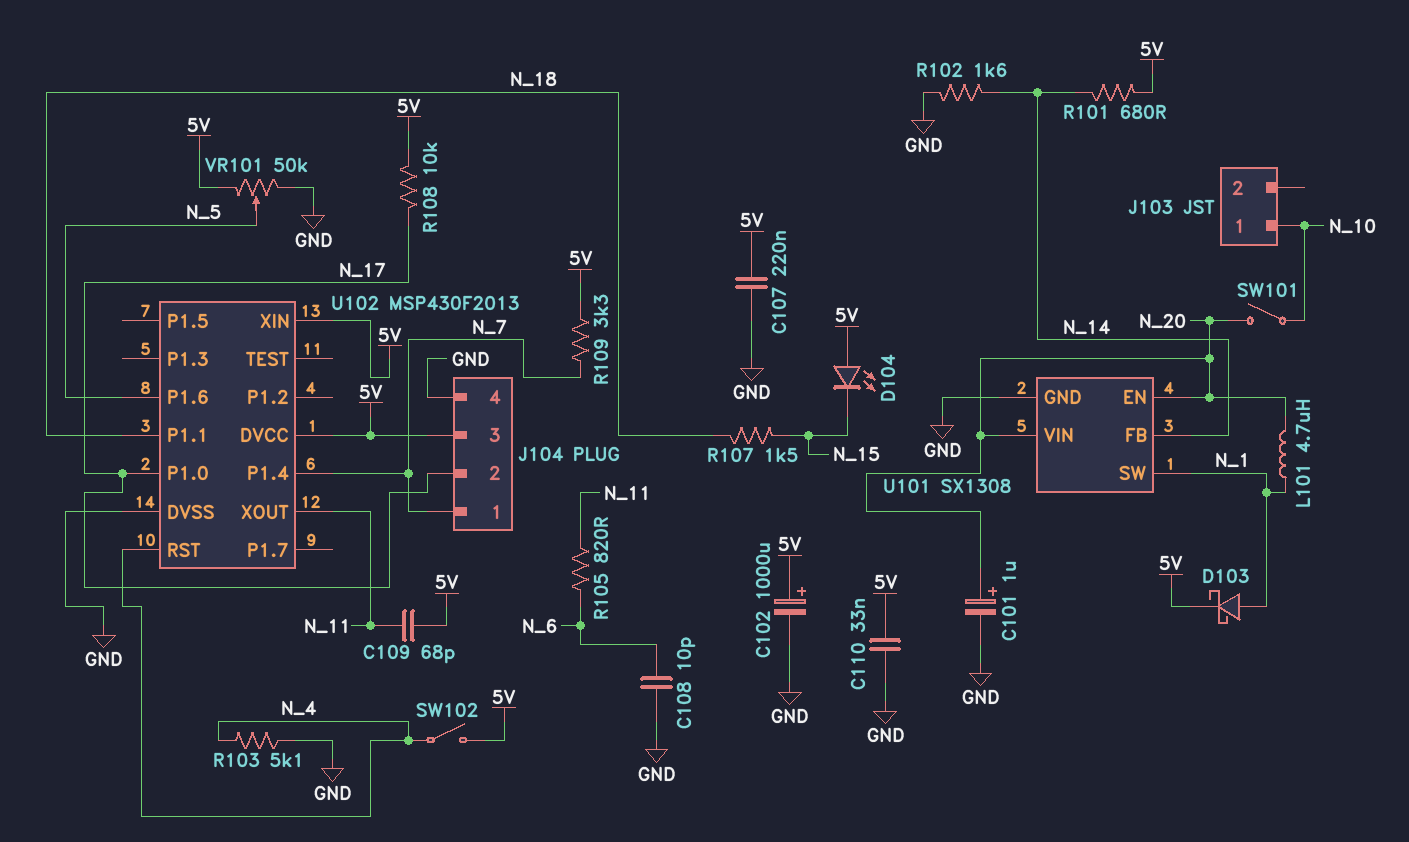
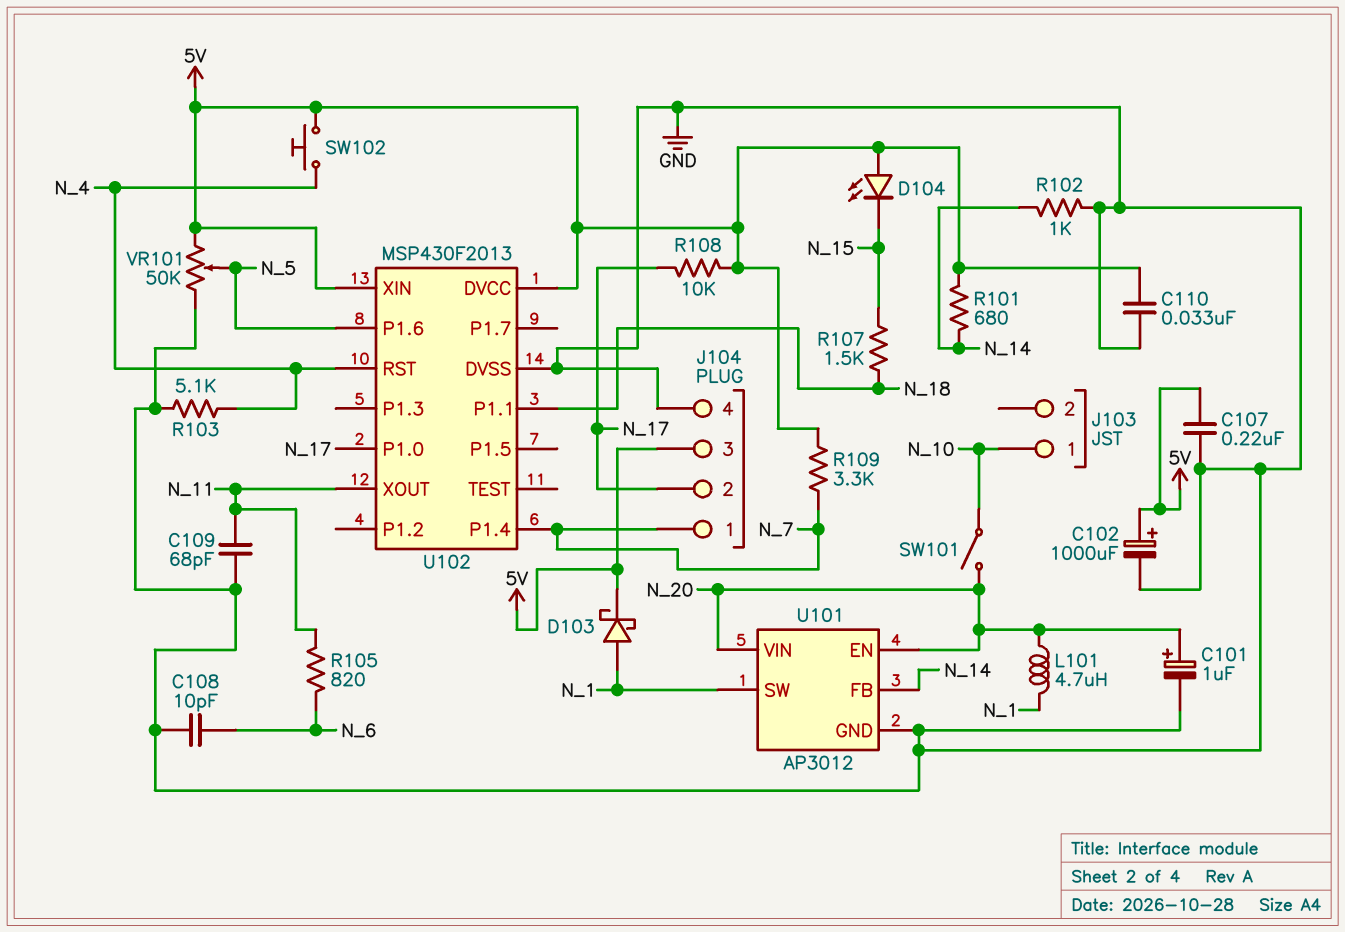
C109: 68pF (5V, N_11) -> 68pF (GND, N_11)
R102: 1.6k (GND, N_14) -> 1k (GND, N_14)
SW102: switch (5V, N_4) -> button (5V, N_4)
U101: SX1308 -> AP3012

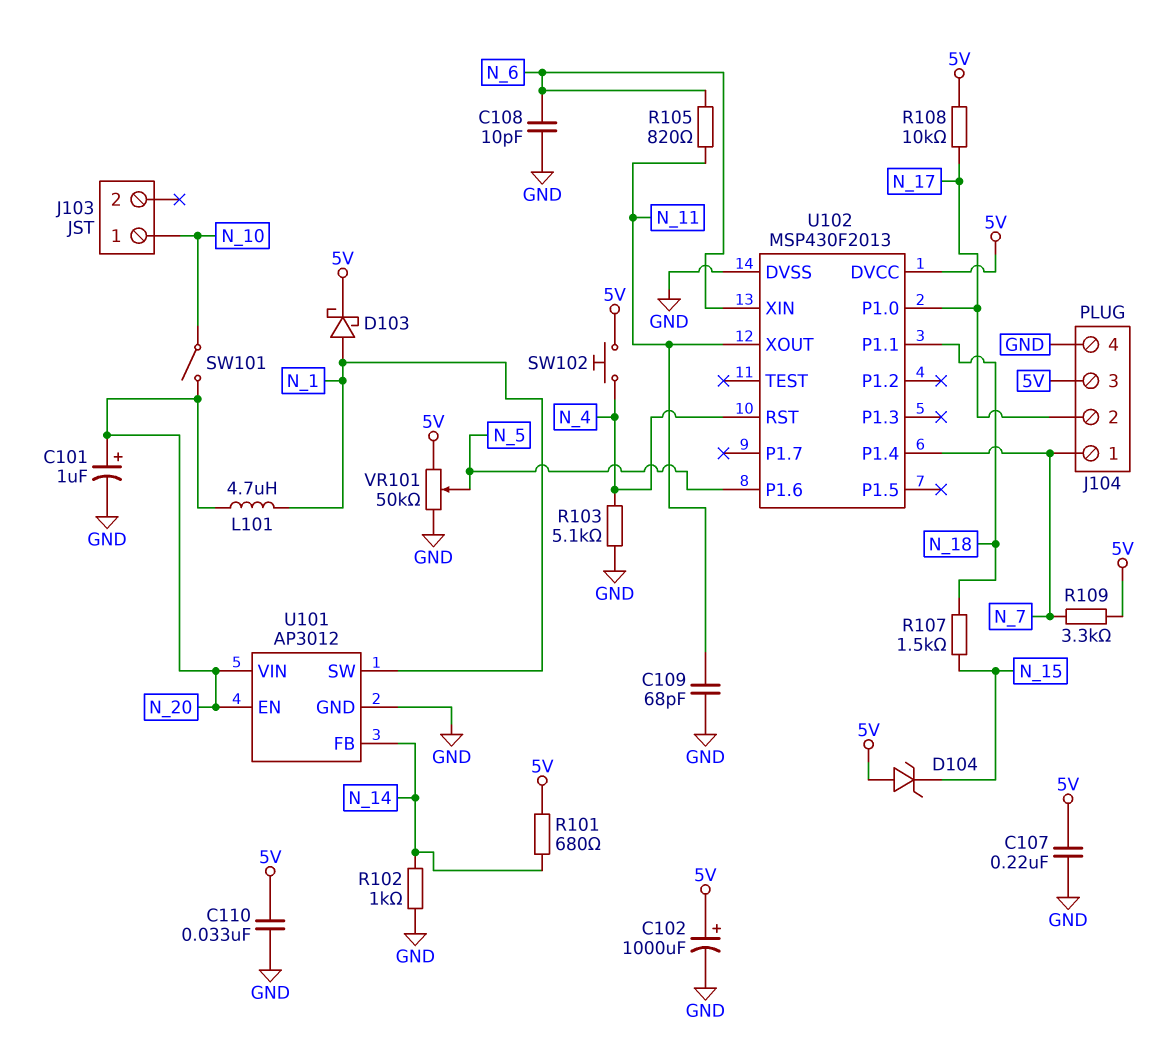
D104: LED (A 5V, K N_15) -> zener (A 5V, K N_15)
U102 pin XIN: 5V -> N_6

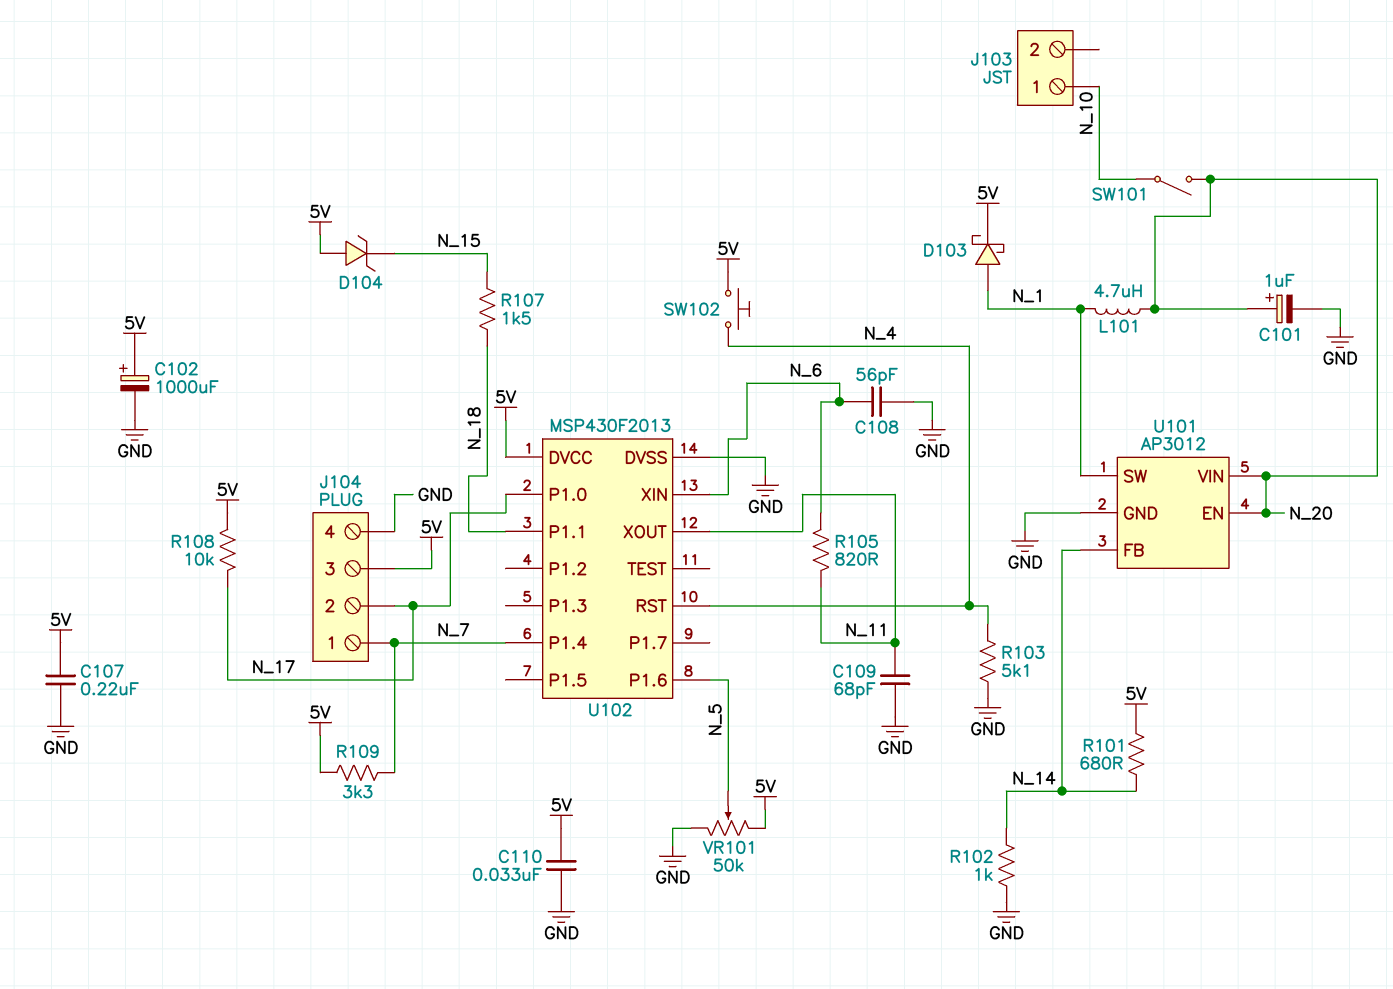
C108: 10pF (GND, N_6) -> 56pF (GND, N_6)

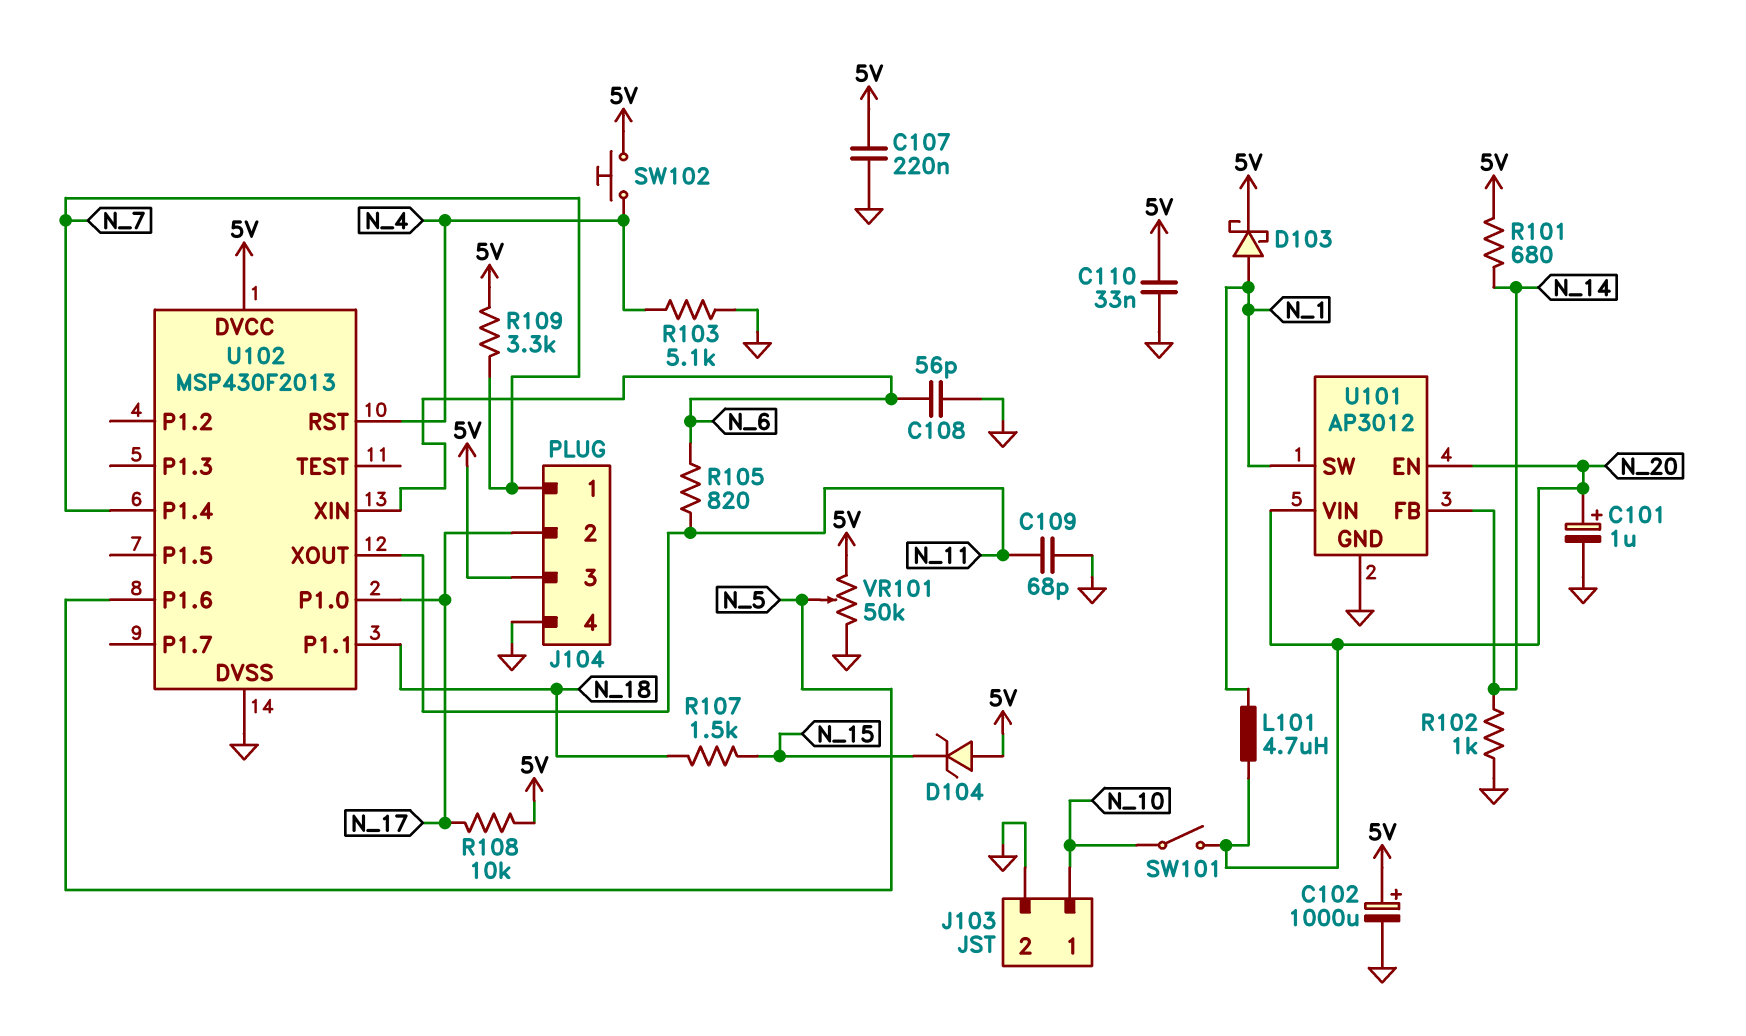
J103 pin 2: none -> GND

